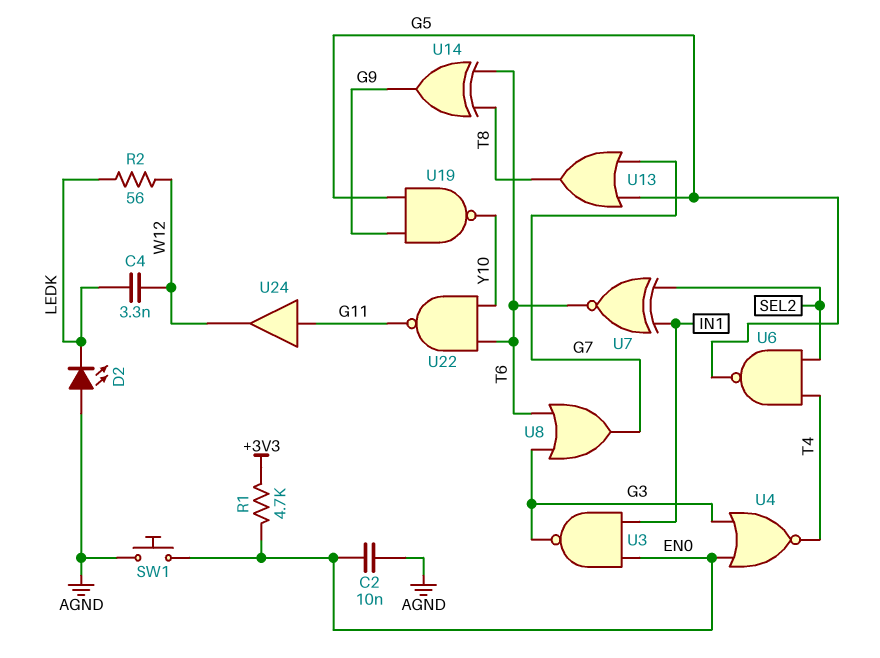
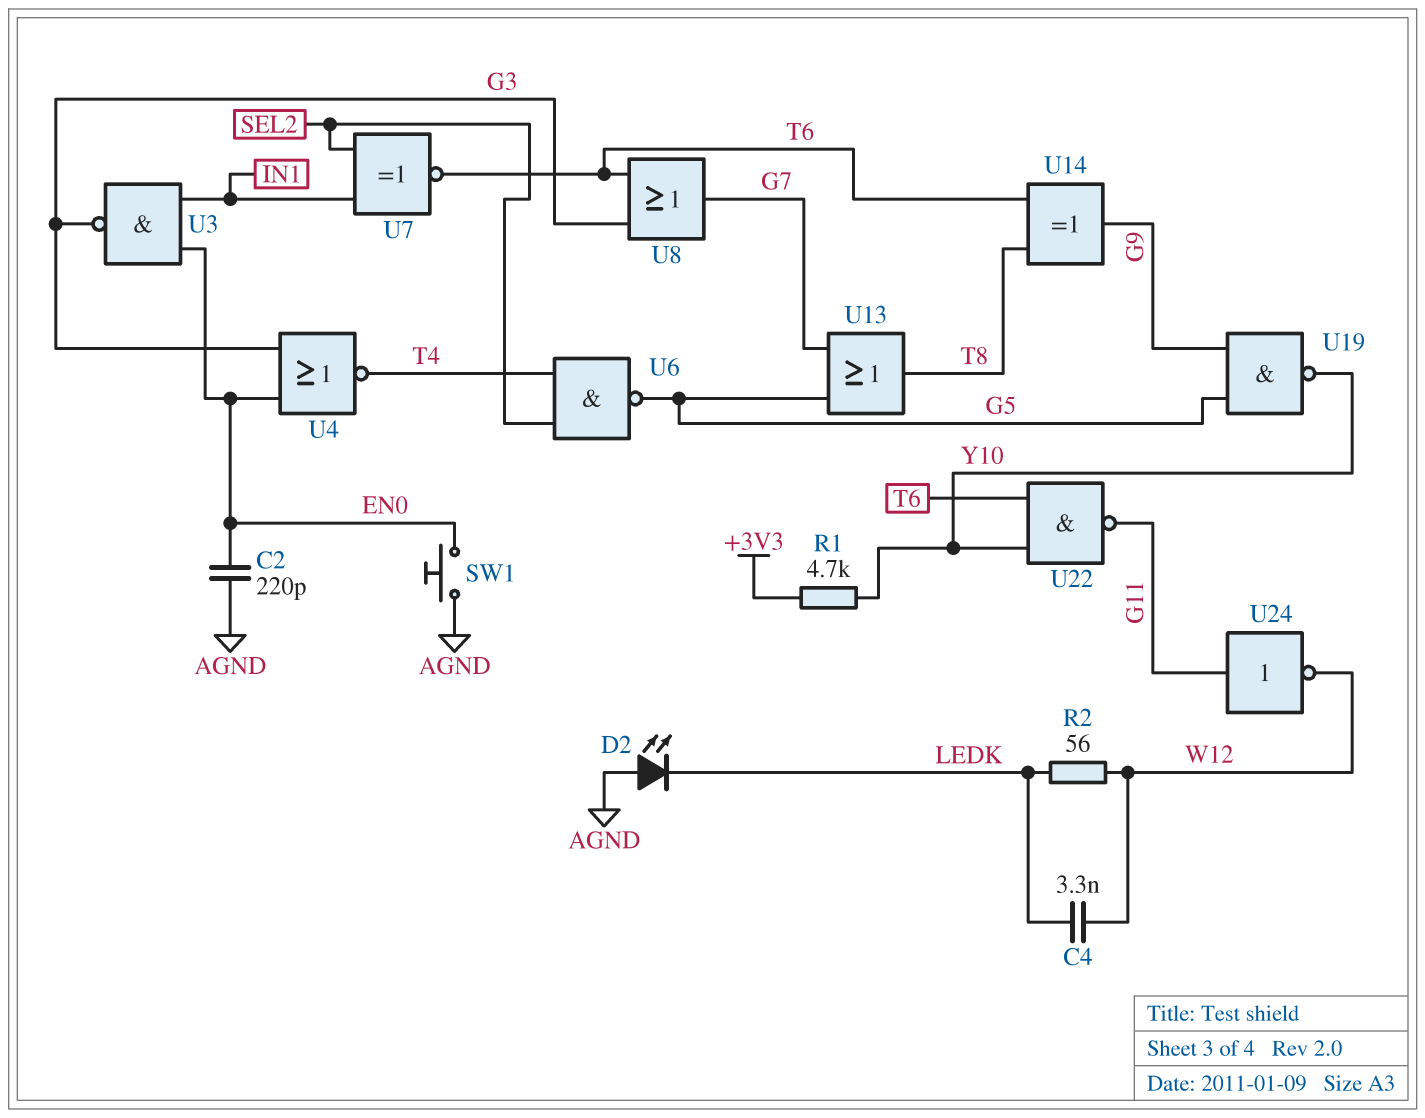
C2: 10nF (AGND, EN0) -> 220pF (AGND, EN0)
R1: 4.7k (+3V3, EN0) -> 4.7k (+3V3, Y10)
U24: buffer (in G11, out W12) -> NOT (in G11, out W12)

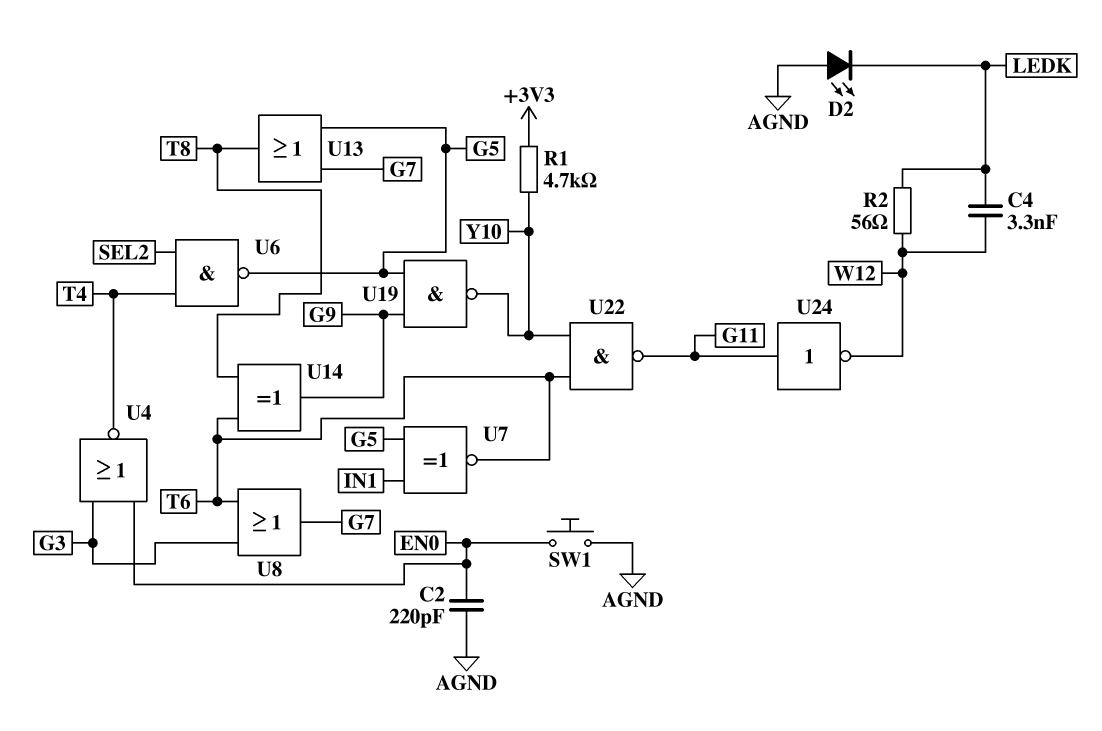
U3: NAND (in EN0, in IN1, out G3) -> none
U7: XNOR (in IN1, in SEL2, out T6) -> XNOR (in G5, in IN1, out T6)

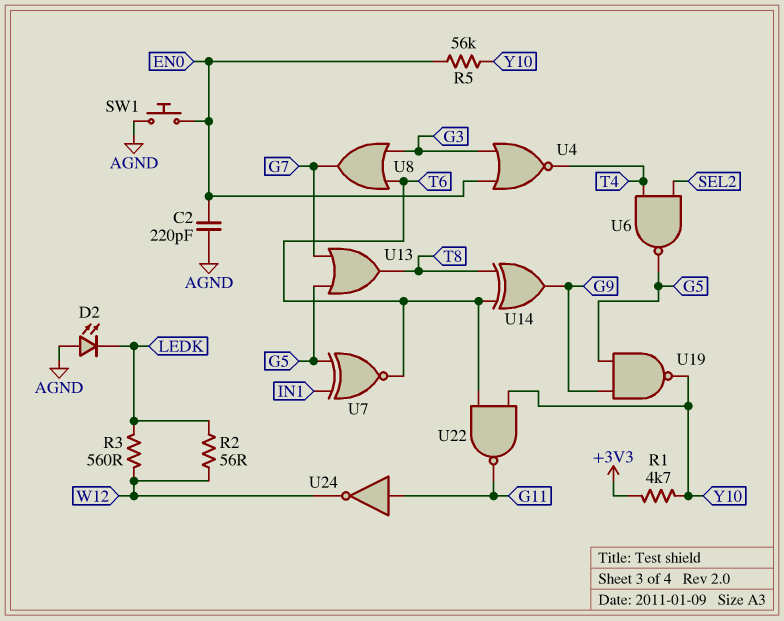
C4: 3.3nF (LEDK, W12) -> none
R3: none -> 560 (LEDK, W12)
R5: none -> 56k (EN0, Y10)

